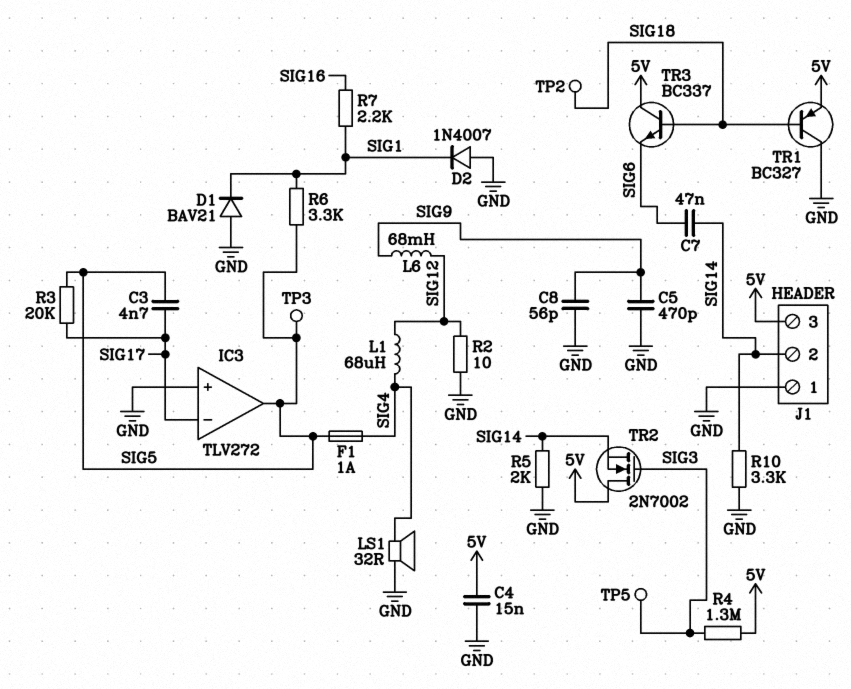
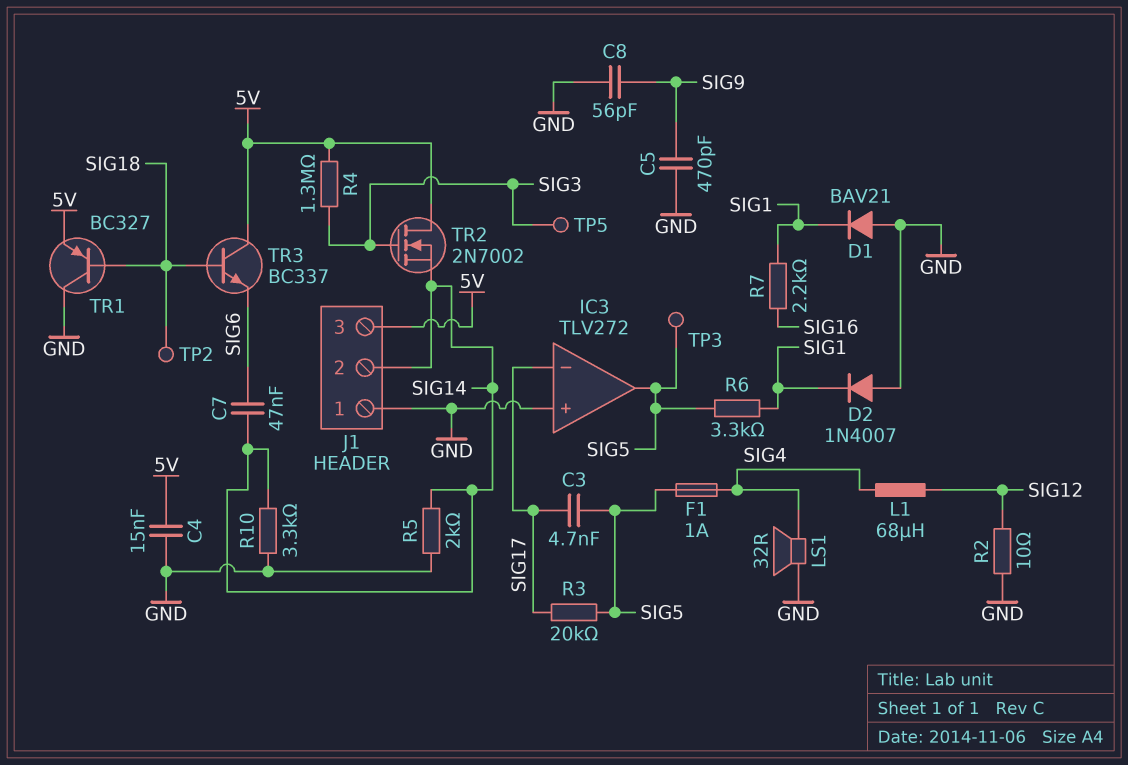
L6: 68mH (SIG9, SIG12) -> none

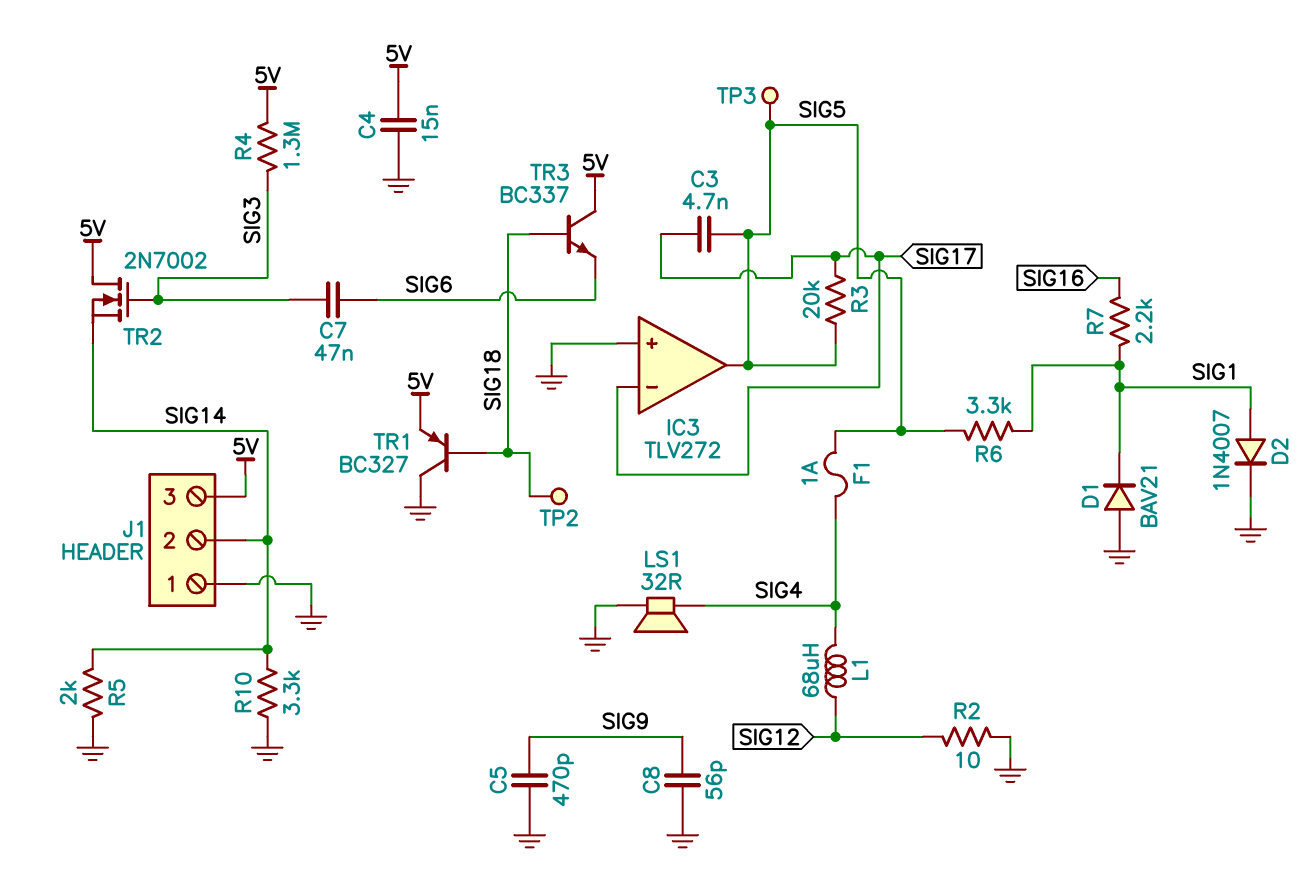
C7: 47nF (SIG6, SIG14) -> 47nF (SIG3, SIG6)
D2: diode 1N4007 (A GND, K SIG1) -> diode 1N4007 (A SIG1, K GND)
TP5: test point (SIG3) -> none

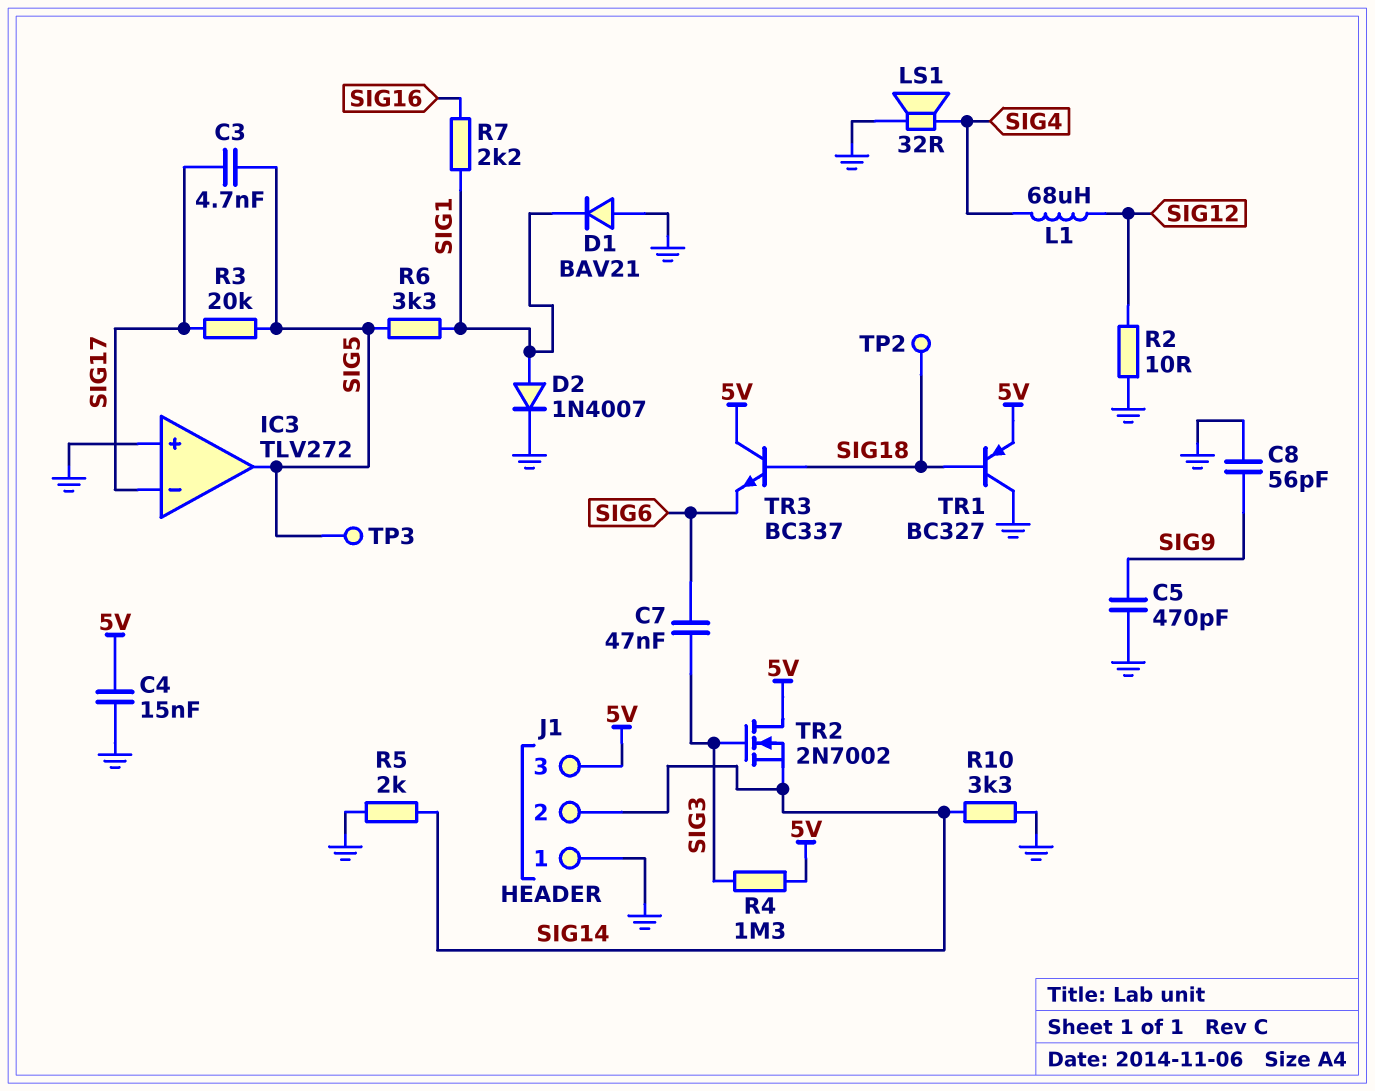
F1: 1A (SIG4, SIG5) -> none

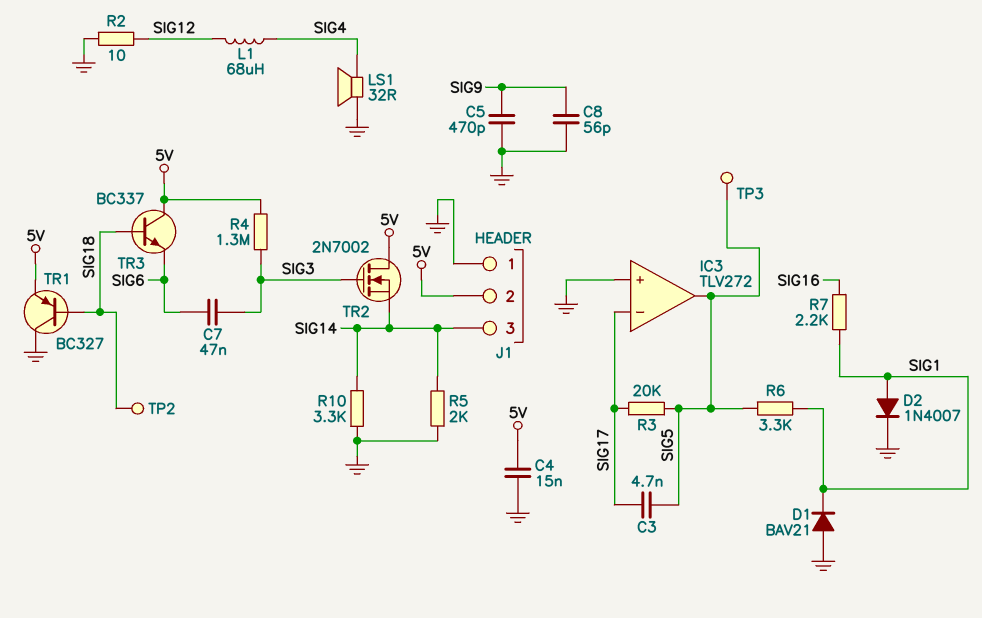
J1 pin 2: SIG14 -> 5V
J1 pin 3: 5V -> SIG14

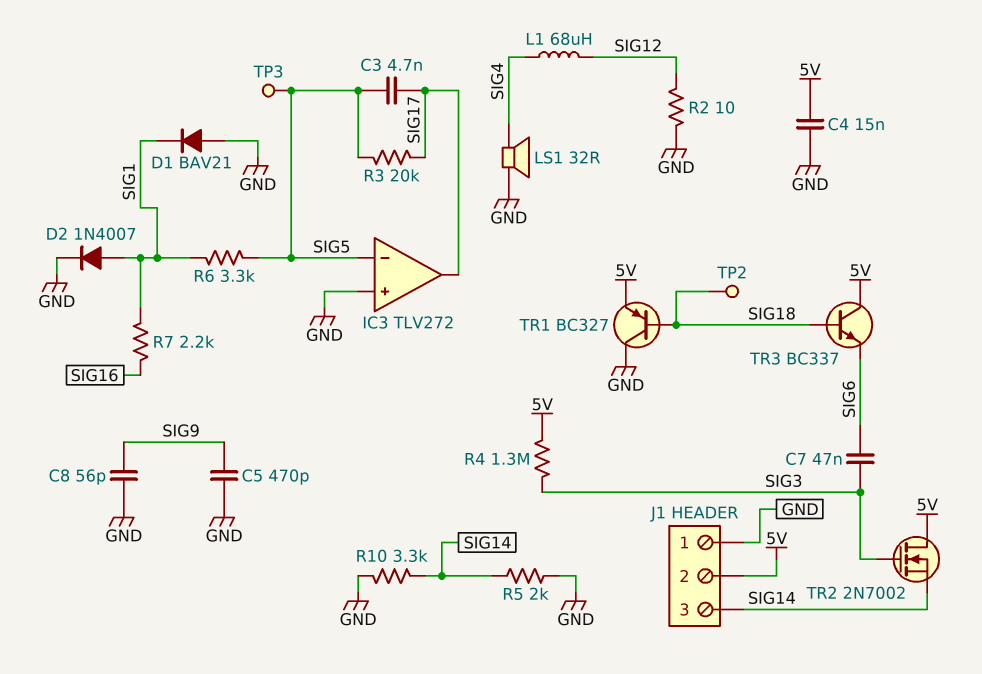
IC3 pin in-: SIG17 -> SIG5
IC3 pin out: SIG5 -> SIG17

